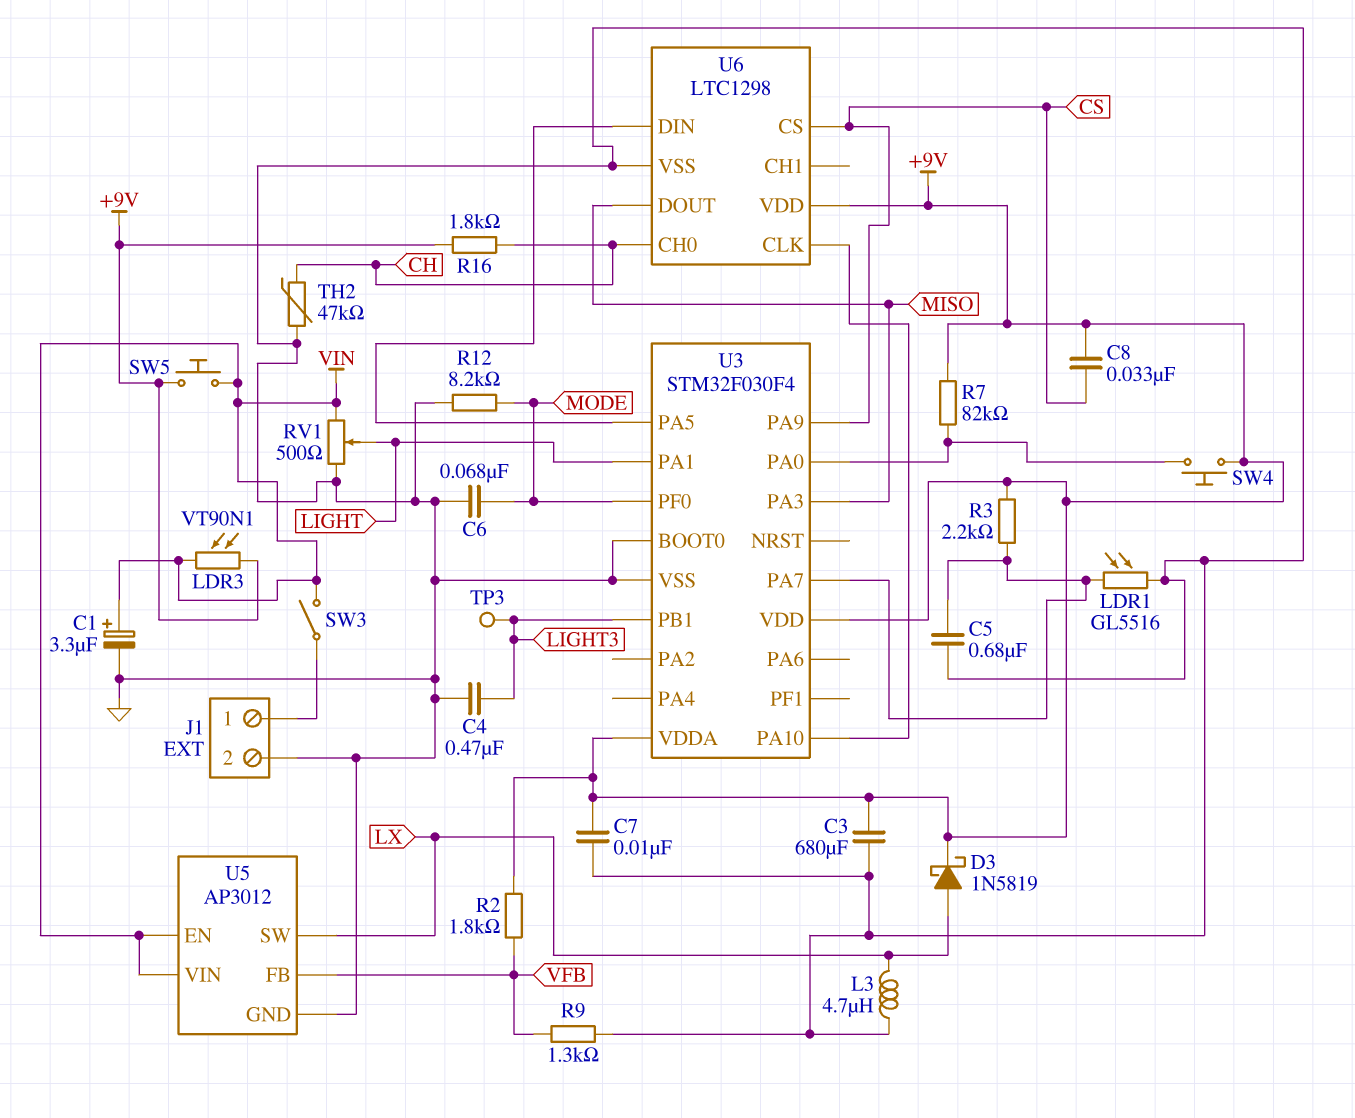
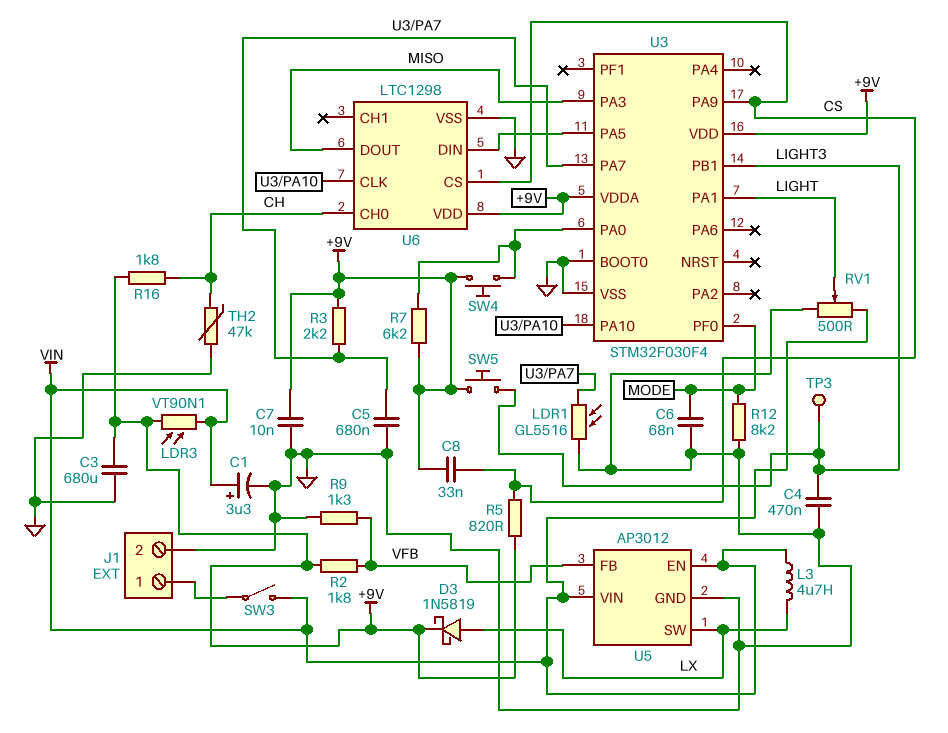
L3: 4.7uH (GND, LX) -> 4.7uH (LX, VIN)
R5: none -> 820 (+9V, CS)
R7: 82k (+9V, U3/PA0) -> 6.2k (+9V, U3/PA0)
SW5: button (+9V, VIN) -> button (+9V, LIGHT3)

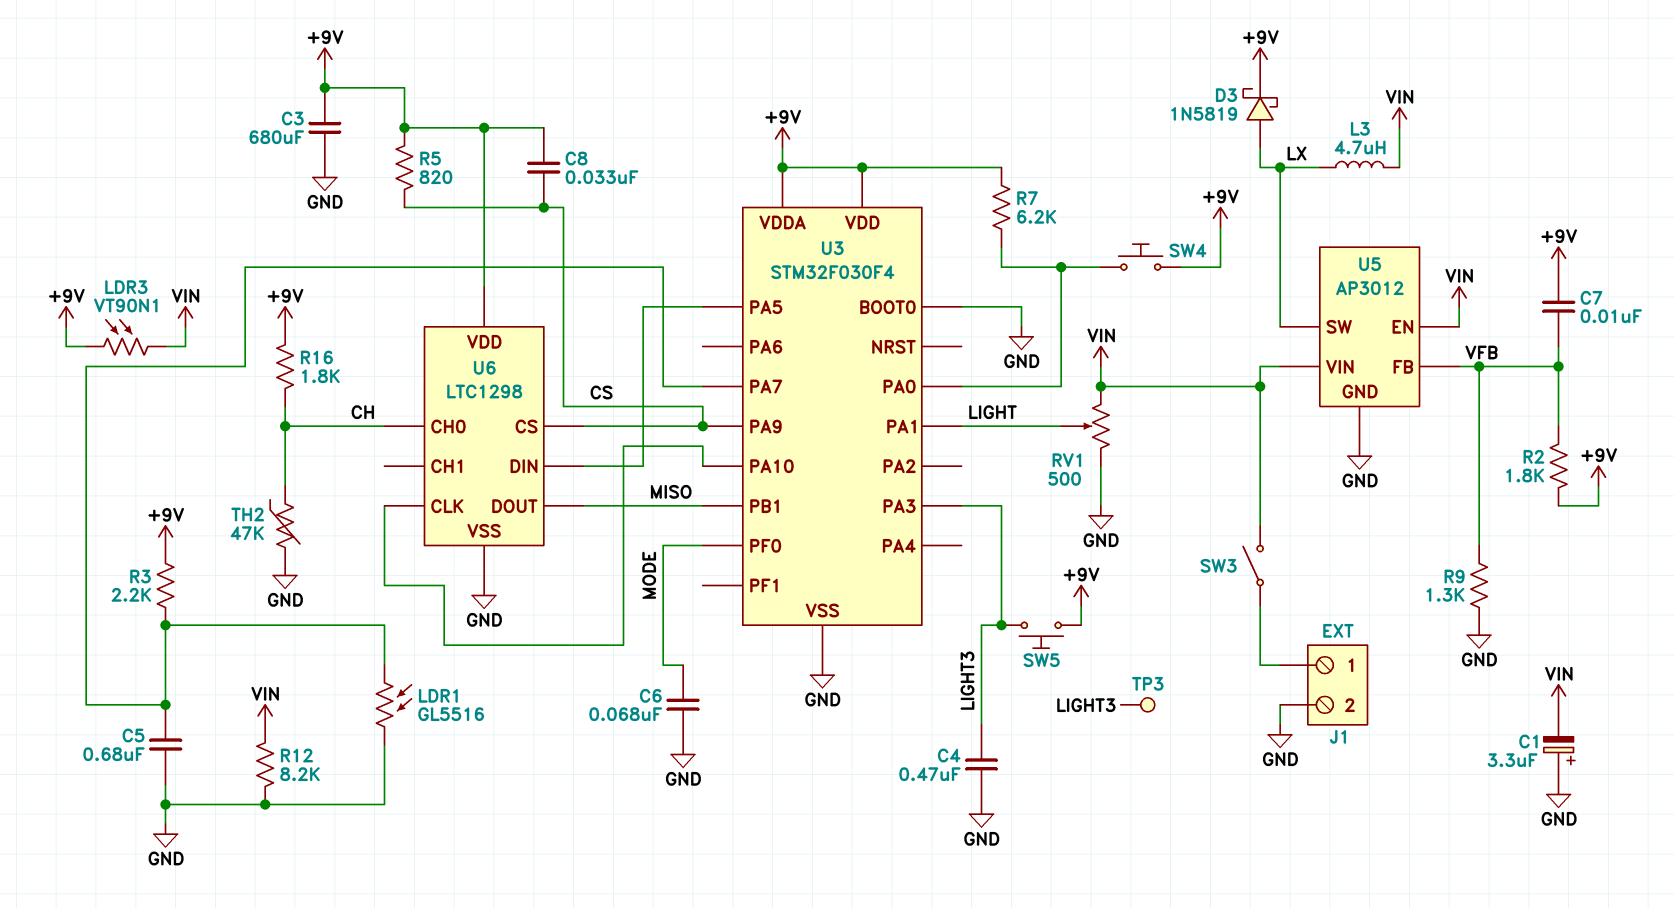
C1: 3.3uF (plus VIN, minus GND) -> 3.3uF (plus GND, minus VIN)
C7: 10nF (+9V, GND) -> 10nF (+9V, VFB)
R12: 8.2k (GND, MODE) -> 8.2k (GND, VIN)
U3 pin PA3: MISO -> LIGHT3
U3 pin PB1: LIGHT3 -> MISO

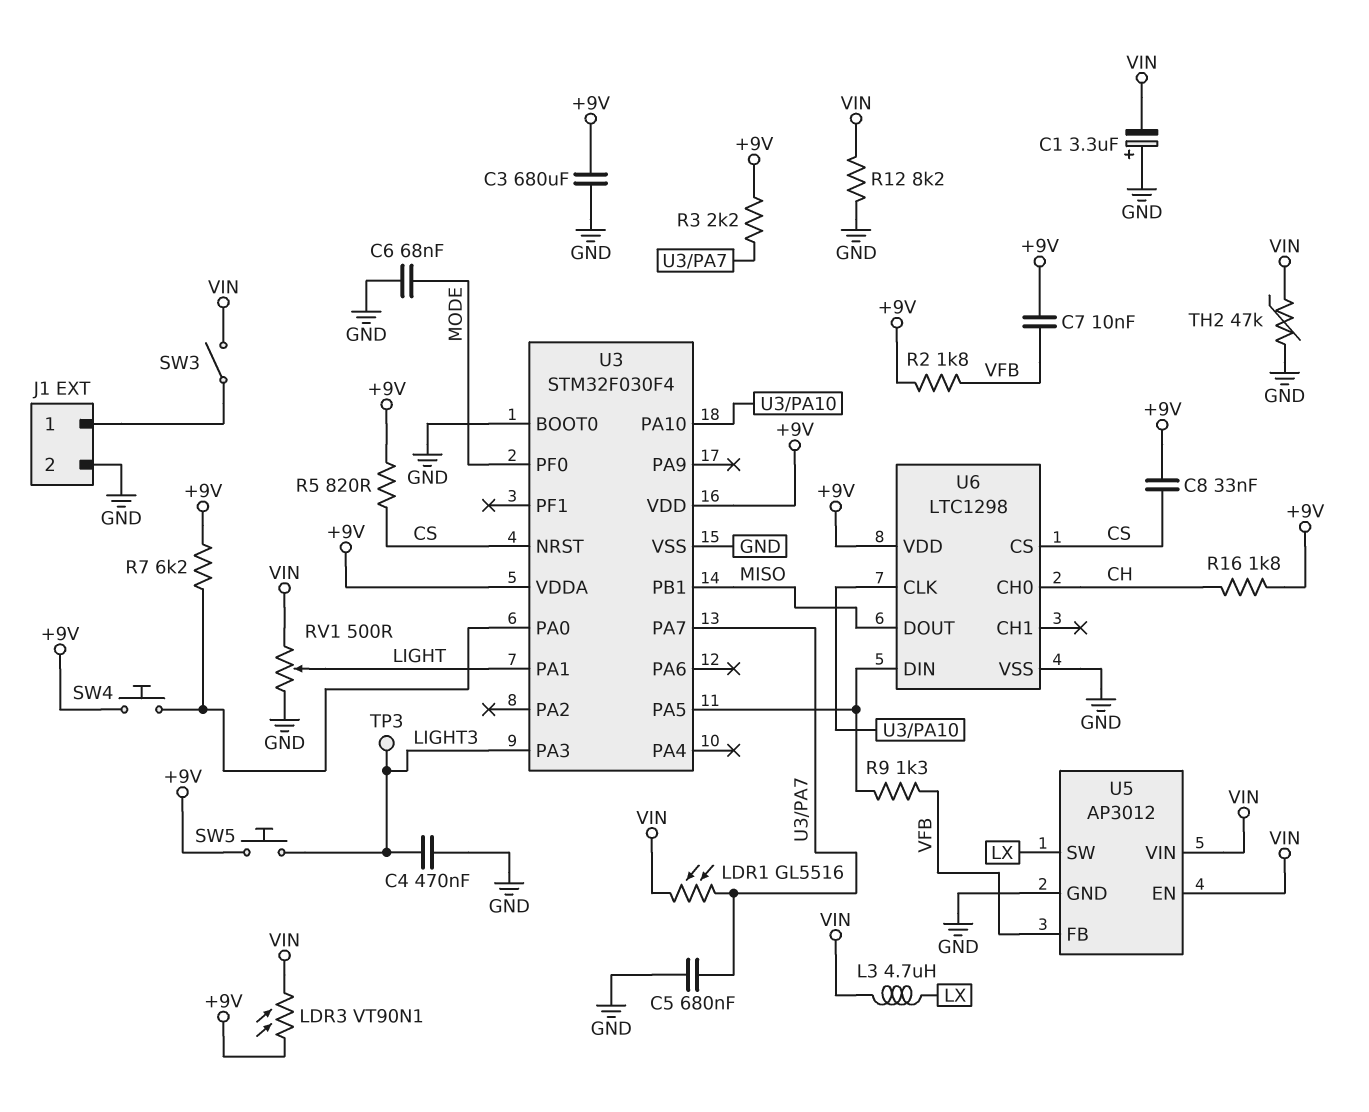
D3: schottky 1N5819 (A LX, K +9V) -> none
LDR1: GL5516 (GND, U3/PA7) -> GL5516 (U3/PA7, VIN)
R9: 1.3k (GND, VFB) -> 1.3k (U3/PA5, VFB)
TH2: 47k (CH, GND) -> 47k (GND, VIN)
U3 pin NRST: none -> CS
U3 pin PA9: CS -> none

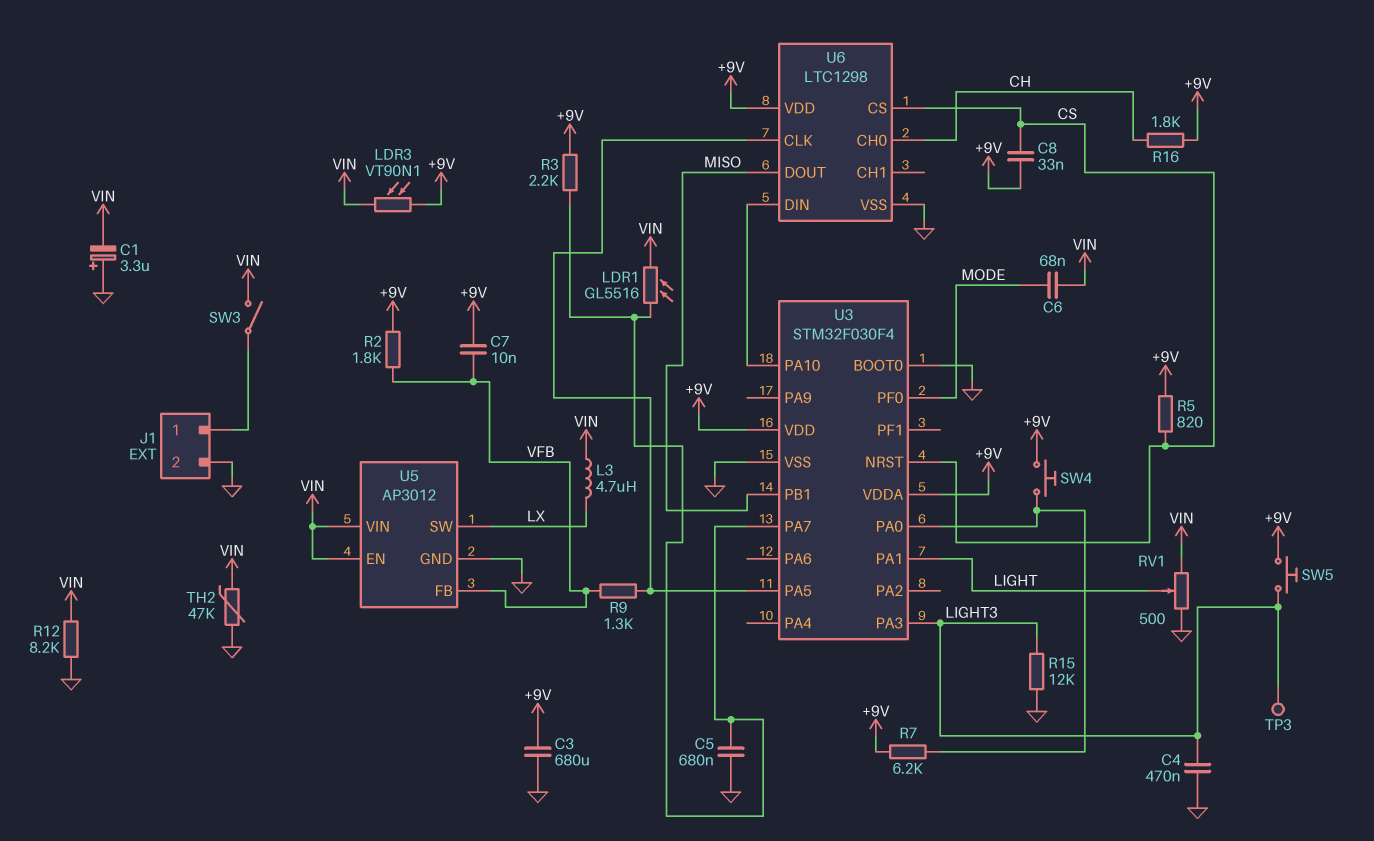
C6: 68nF (GND, MODE) -> 68nF (MODE, VIN)
R15: none -> 12k (GND, LIGHT3)
U6 pin CLK: U3/PA10 -> U3/PA5
U6 pin DIN: U3/PA5 -> U3/PA10

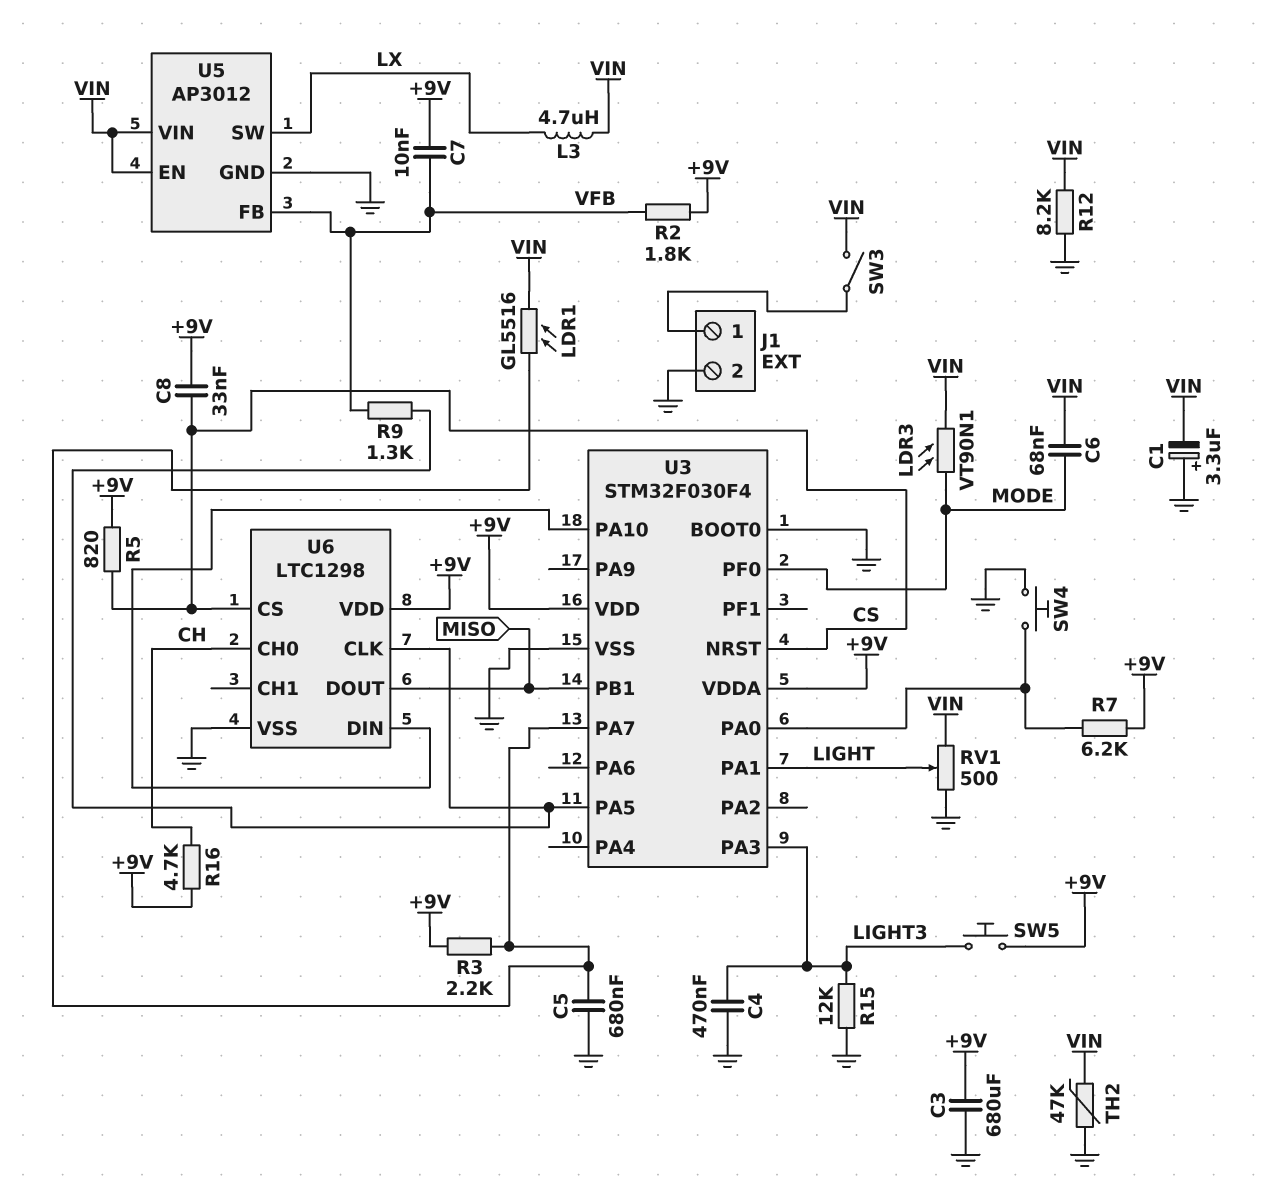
LDR3: VT90N1 (+9V, VIN) -> VT90N1 (MODE, VIN)
R16: 1.8k (+9V, CH) -> 4.7k (+9V, CH)
SW4: button (+9V, U3/PA0) -> button (GND, U3/PA0)
TP3: test point (LIGHT3) -> none

